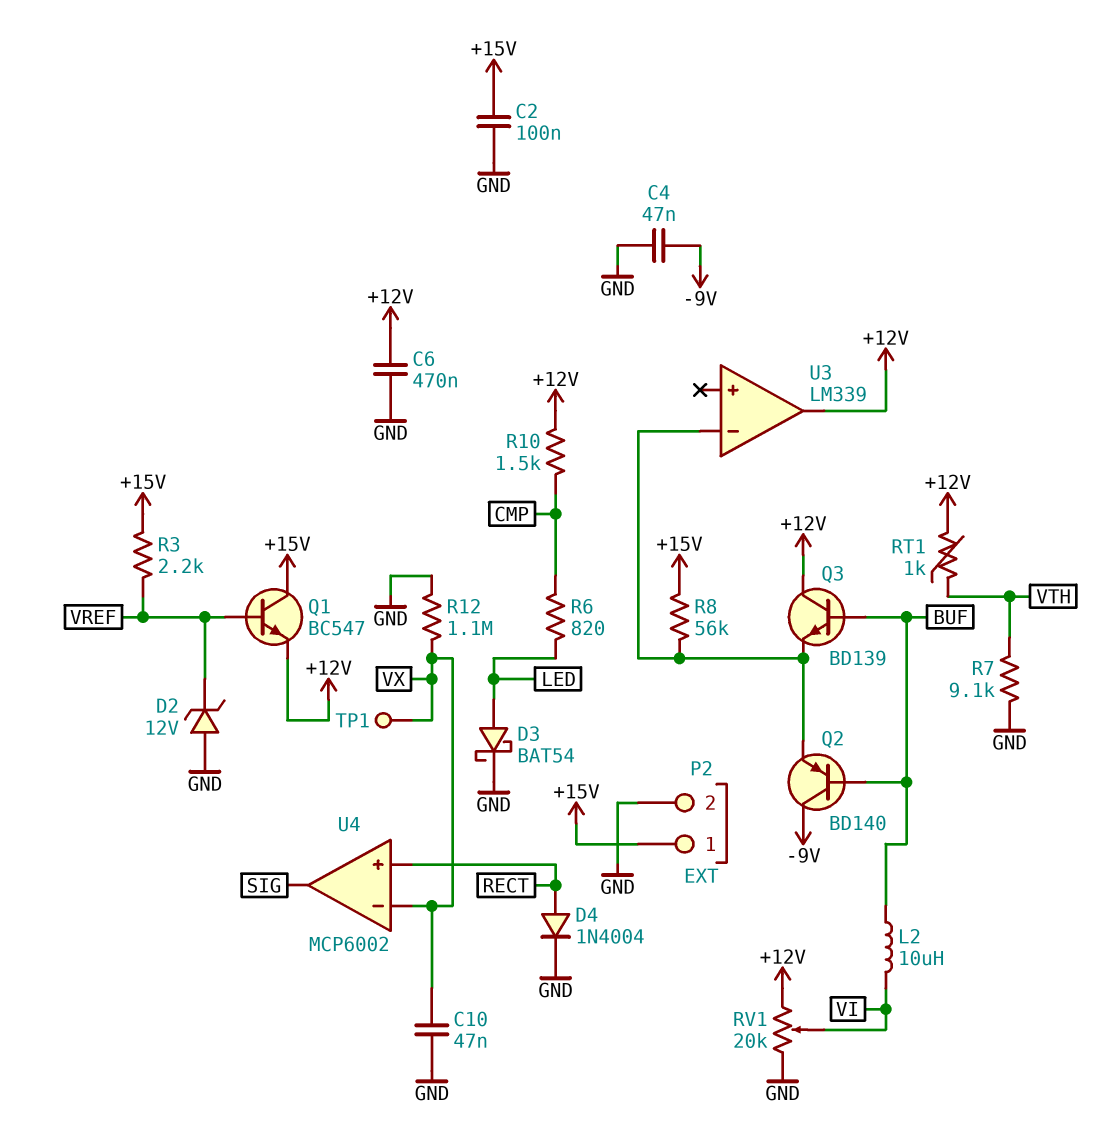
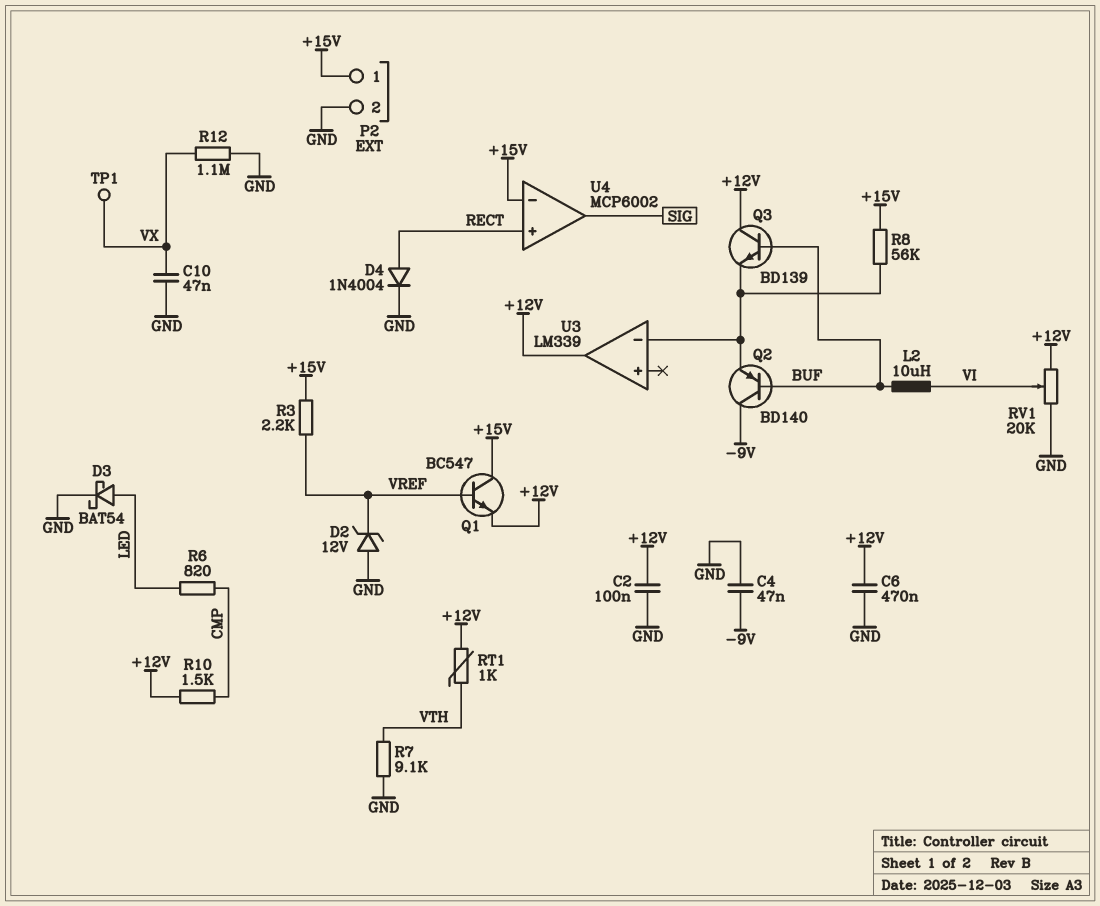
C2: 100nF (+15V, GND) -> 100nF (+12V, GND)
U4 pin in-: VX -> +15V

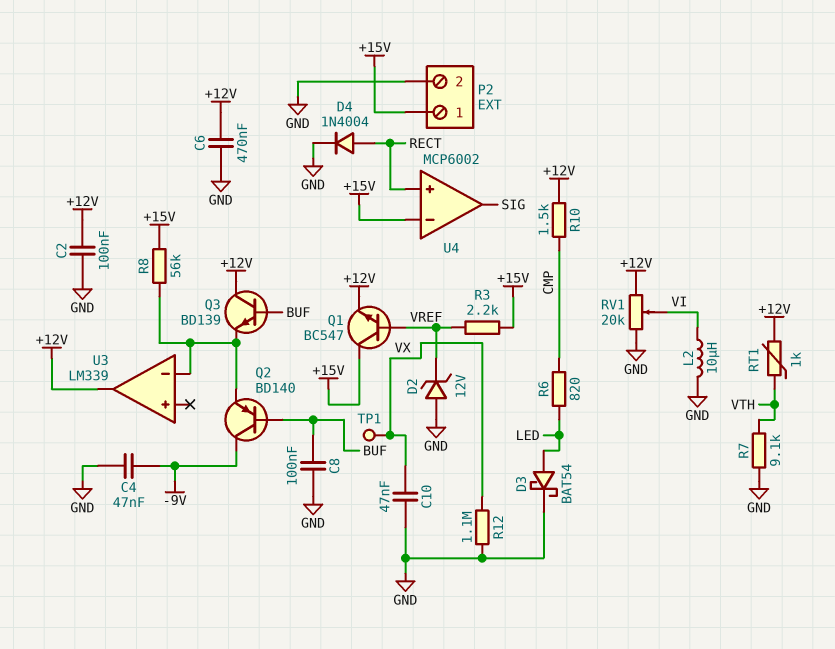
C8: none -> 100nF (BUF, GND)
L2: 10uH (BUF, VI) -> 10uH (GND, VI)

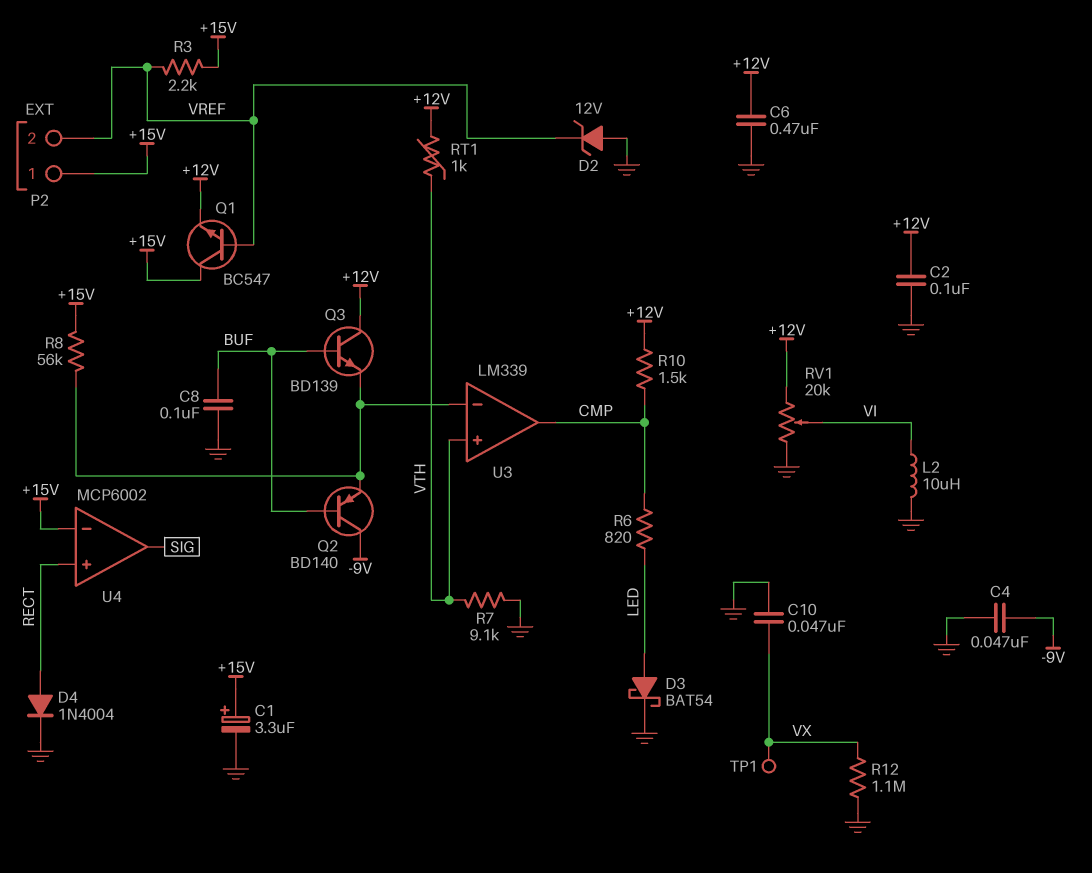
C1: none -> 3.3uF (plus +15V, minus GND)
P2 pin 2: GND -> VREF
U3 pin in+: none -> VTH
U3 pin out: +12V -> CMP

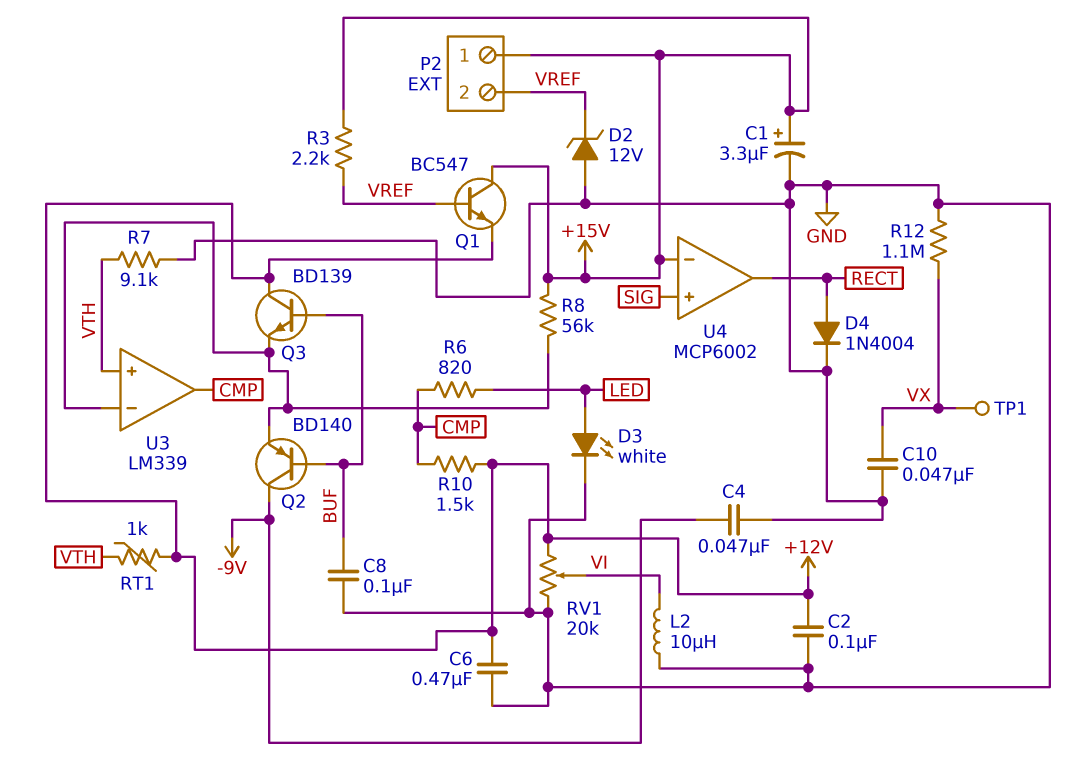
D3: schottky BAT54 (A LED, K GND) -> LED white (A LED, K GND)
U4 pin in+: RECT -> SIG
U4 pin out: SIG -> RECT

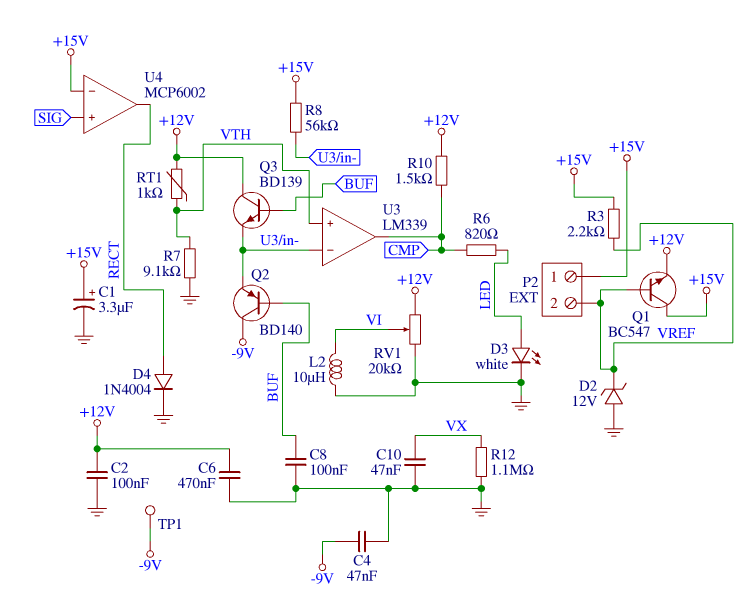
TP1: test point (VX) -> test point (-9V)

